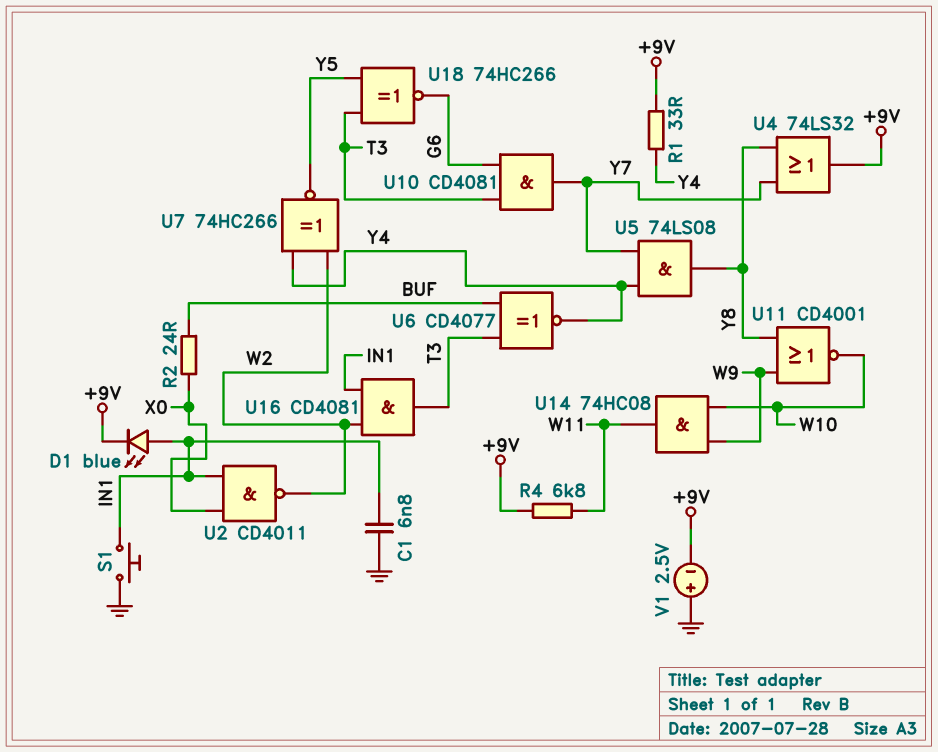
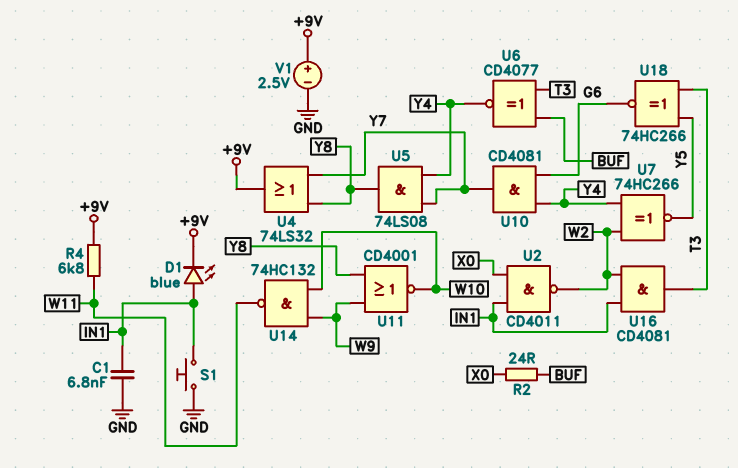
R1: 33 (+9V, Y4) -> none
U10: AND CD4081 (in G6, in T3, out Y7) -> AND CD4081 (in G6, in Y4, out Y7)
U14: AND 74HC08 (in W9, in W10, out W11) -> NAND 74HC132 (in W9, in W10, out W11)
V1: 2.5V (plus GND, minus +9V) -> 2.5V (plus +9V, minus GND)

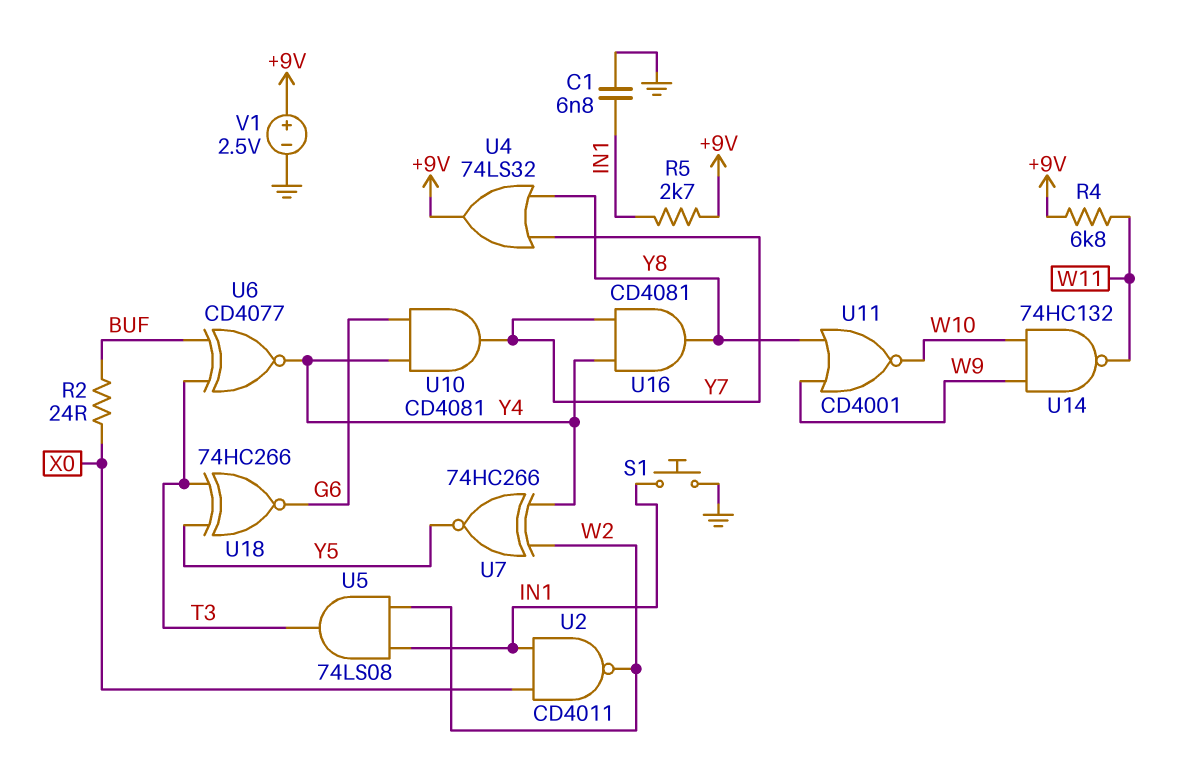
D1: LED blue (A IN1, K +9V) -> none
R5: none -> 2.7k (+9V, IN1)
U5: AND 74LS08 (in Y4, in Y7, out Y8) -> AND 74LS08 (in IN1, in W2, out T3)
U16: AND CD4081 (in IN1, in W2, out T3) -> AND CD4081 (in Y4, in Y7, out Y8)

